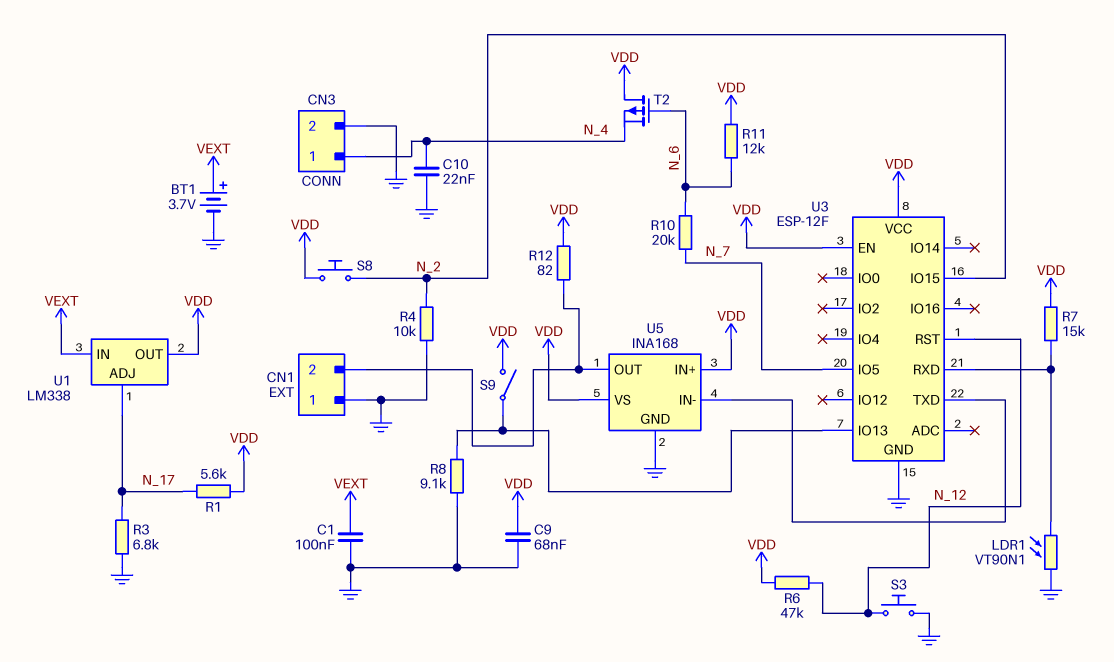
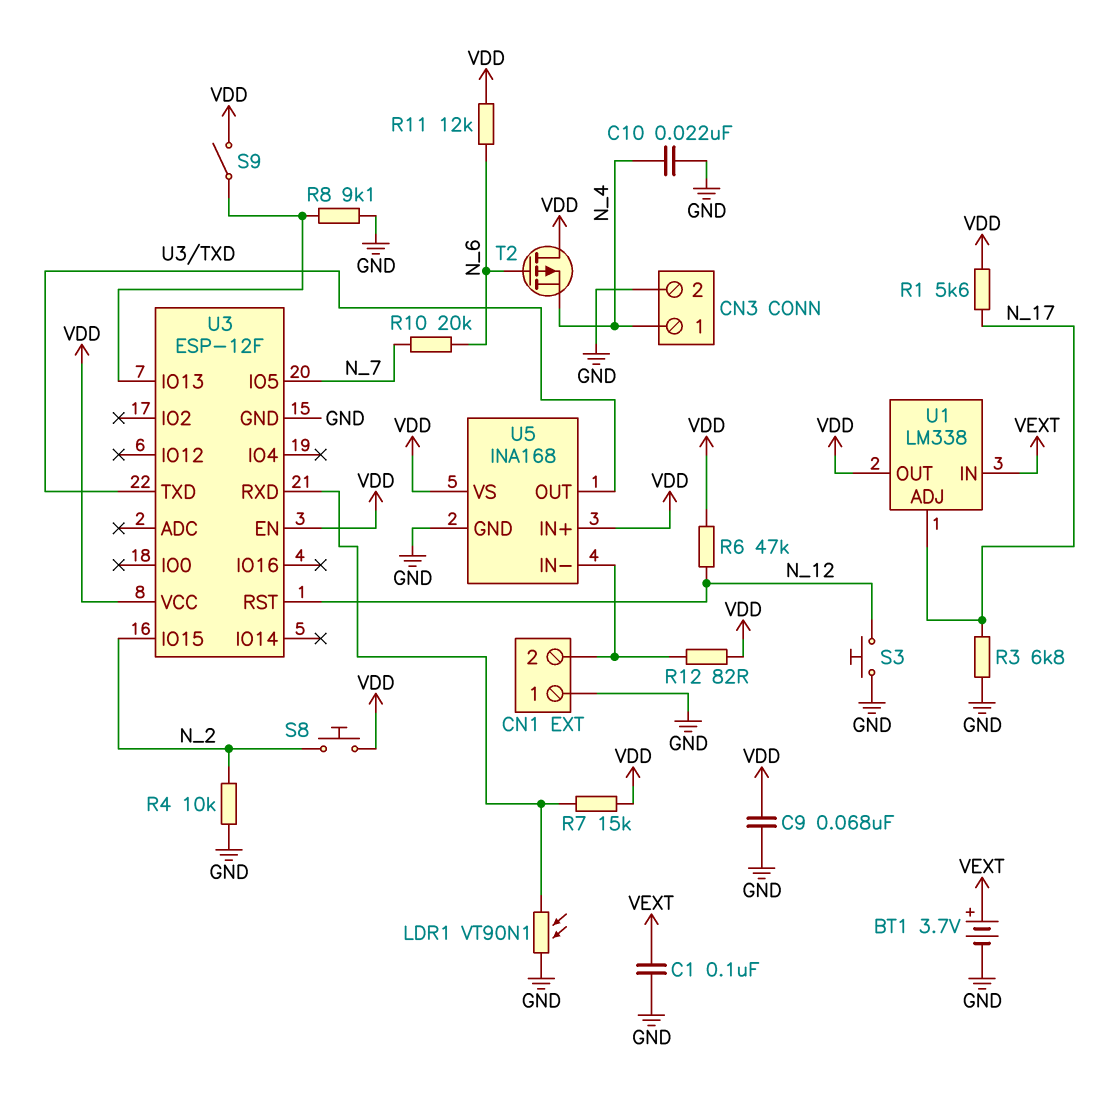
U5 pin IN-: U3/TXD -> CN1/2
U5 pin OUT: CN1/2 -> U3/TXD

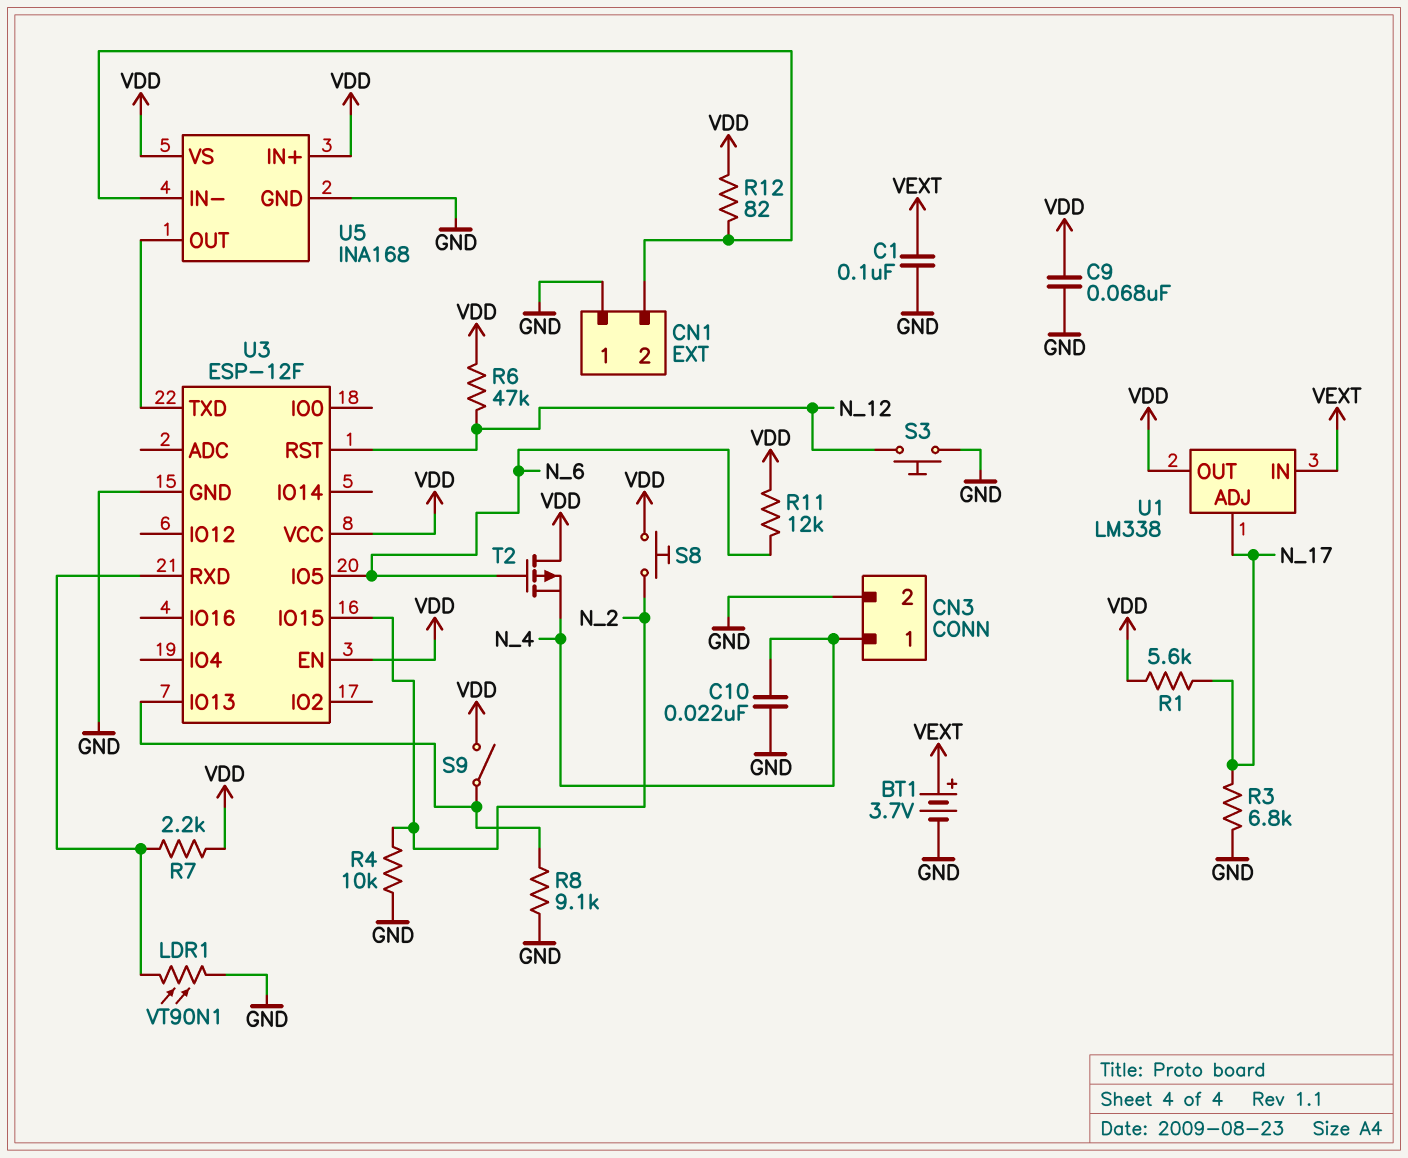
R7: 15k (U3/RXD, VDD) -> 2.2k (U3/RXD, VDD)
R10: 20k (N_6, N_7) -> none
U3 pin IO5: N_7 -> N_6

